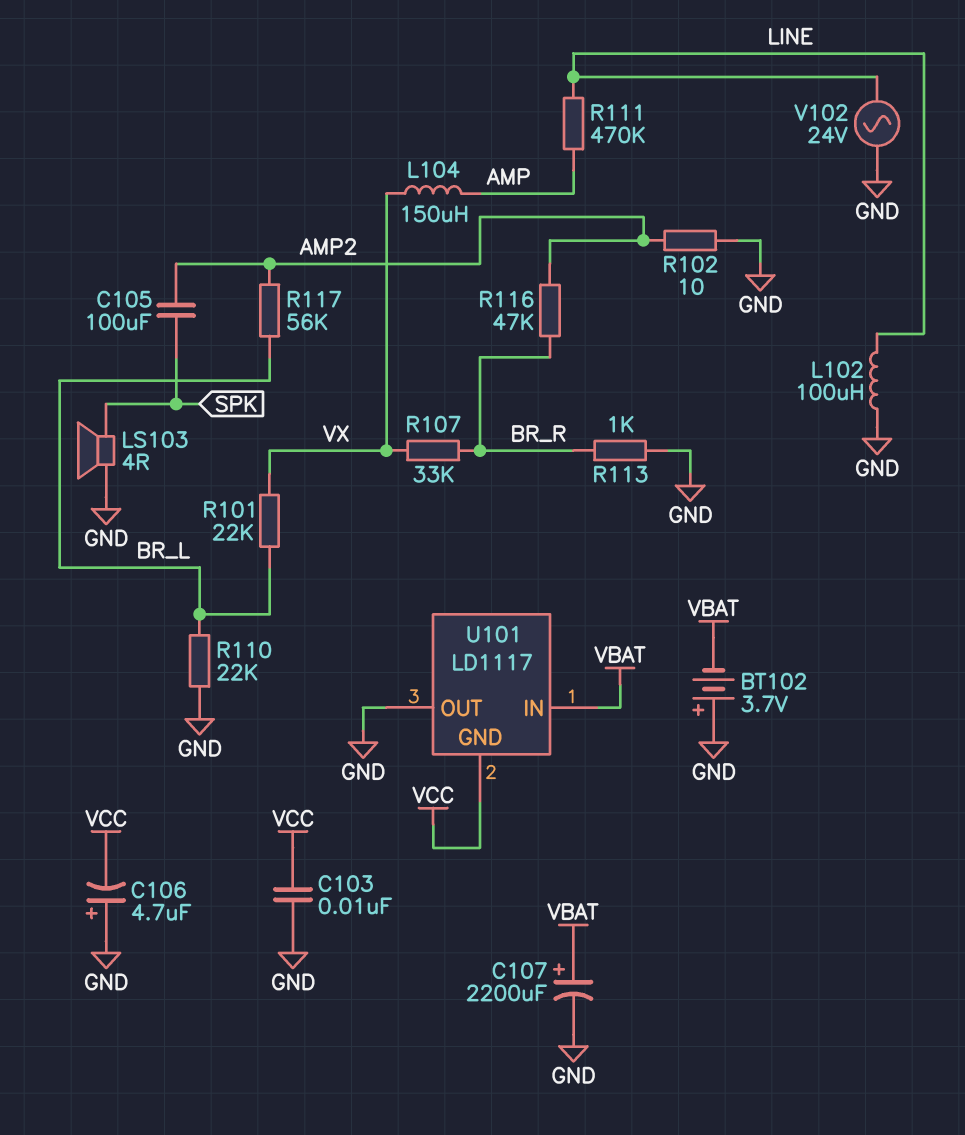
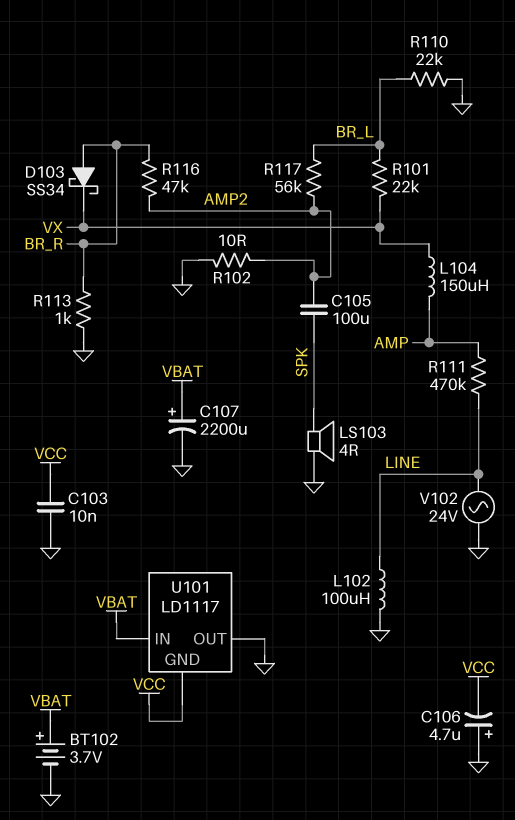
BT102: 3.7V (plus GND, minus VBAT) -> 3.7V (plus VBAT, minus GND)
D103: none -> schottky SS34 (A BR_R, K VX)
R107: 33k (BR_R, VX) -> none

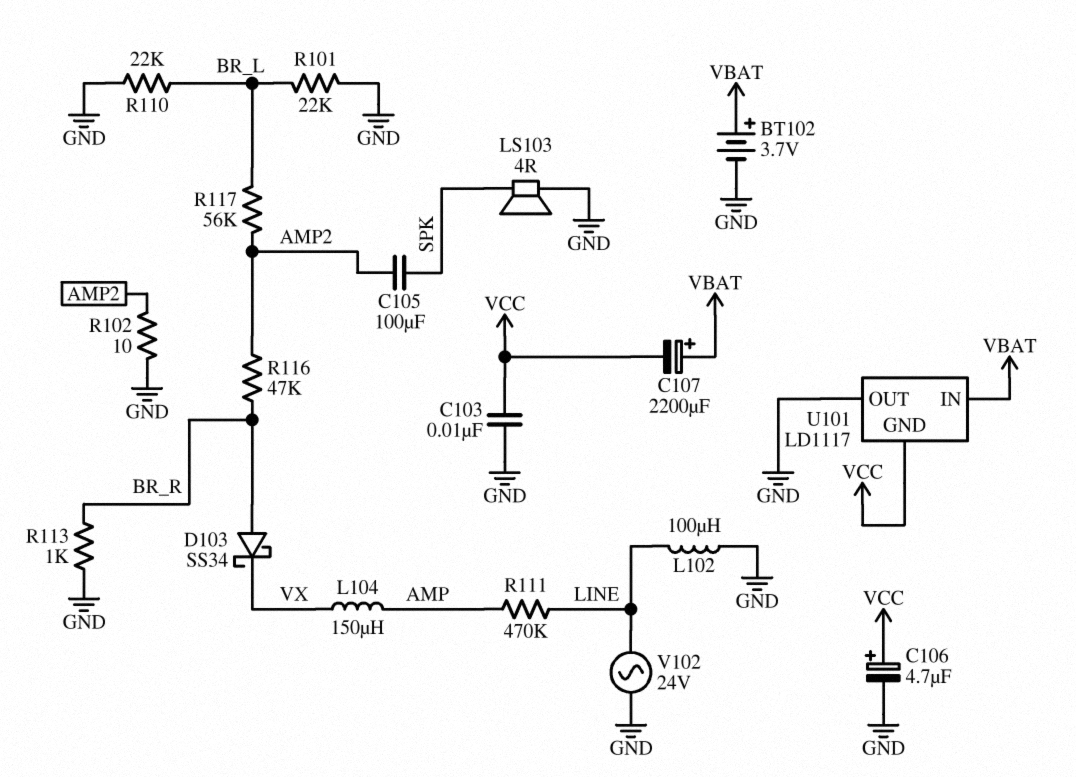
C106: 4.7uF (plus GND, minus VCC) -> 4.7uF (plus VCC, minus GND)
C107: 2200uF (plus VBAT, minus GND) -> 2200uF (plus VBAT, minus VCC)
R101: 22k (BR_L, VX) -> 22k (BR_L, GND)

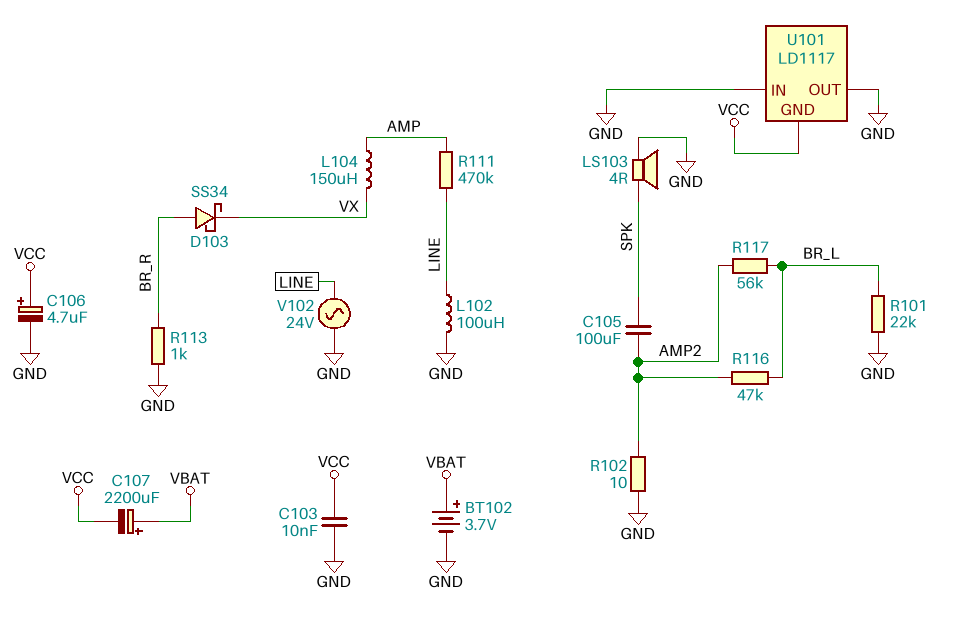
R110: 22k (BR_L, GND) -> none
R116: 47k (AMP2, BR_R) -> 47k (AMP2, BR_L)
U101 pin IN: VBAT -> GND

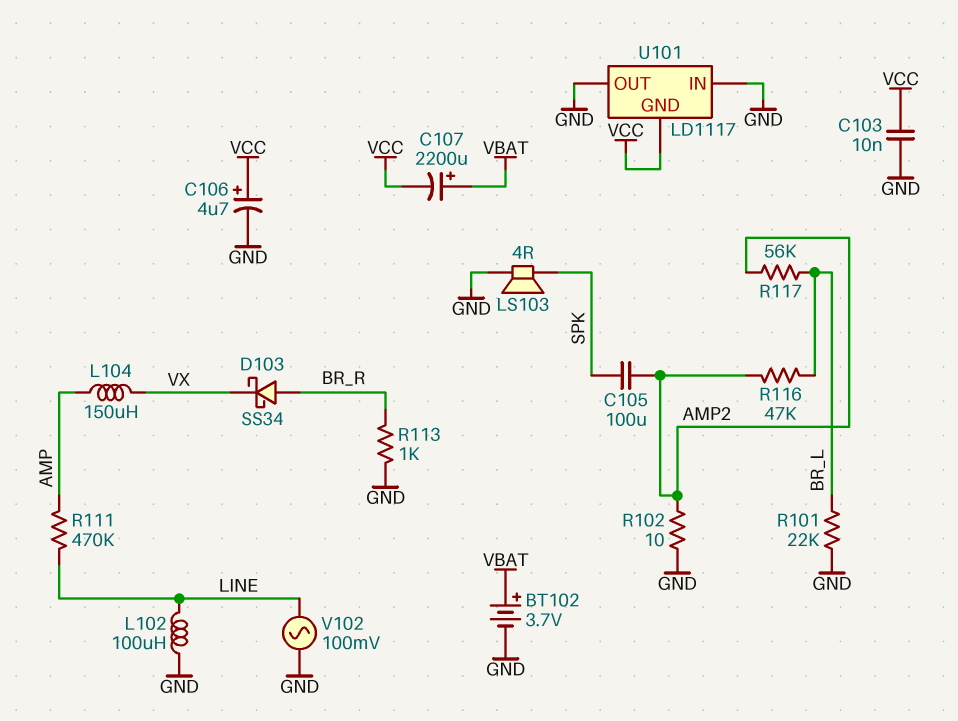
V102: AC 24V (GND, LINE) -> AC 100mV (GND, LINE)

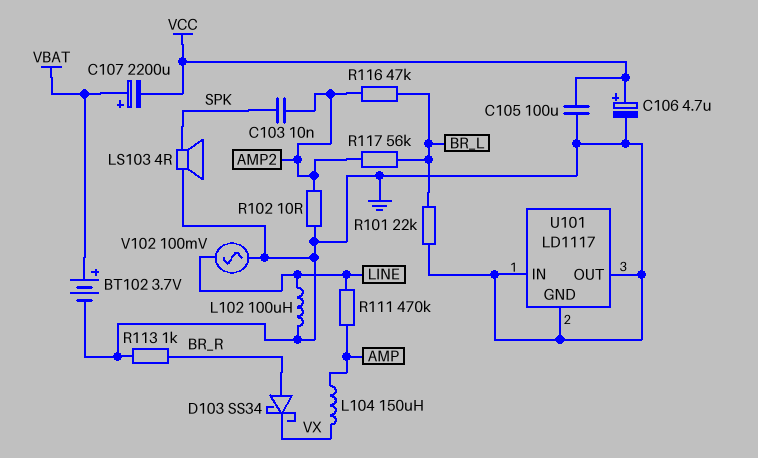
C103: 10nF (GND, VCC) -> 10nF (AMP2, SPK)
C105: 100uF (AMP2, SPK) -> 100uF (GND, VCC)
U101 pin GND: VCC -> GND

